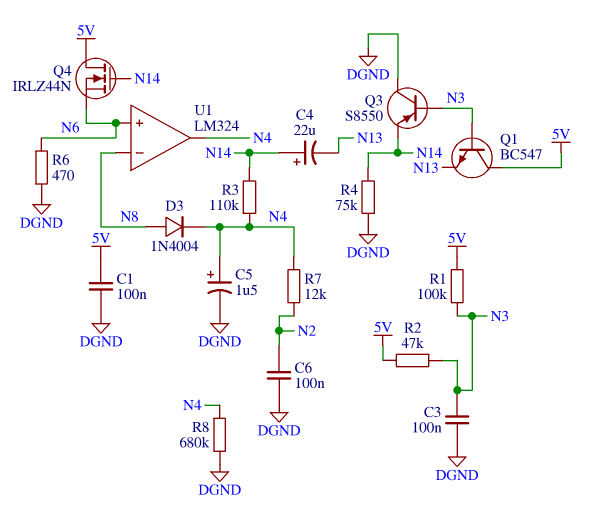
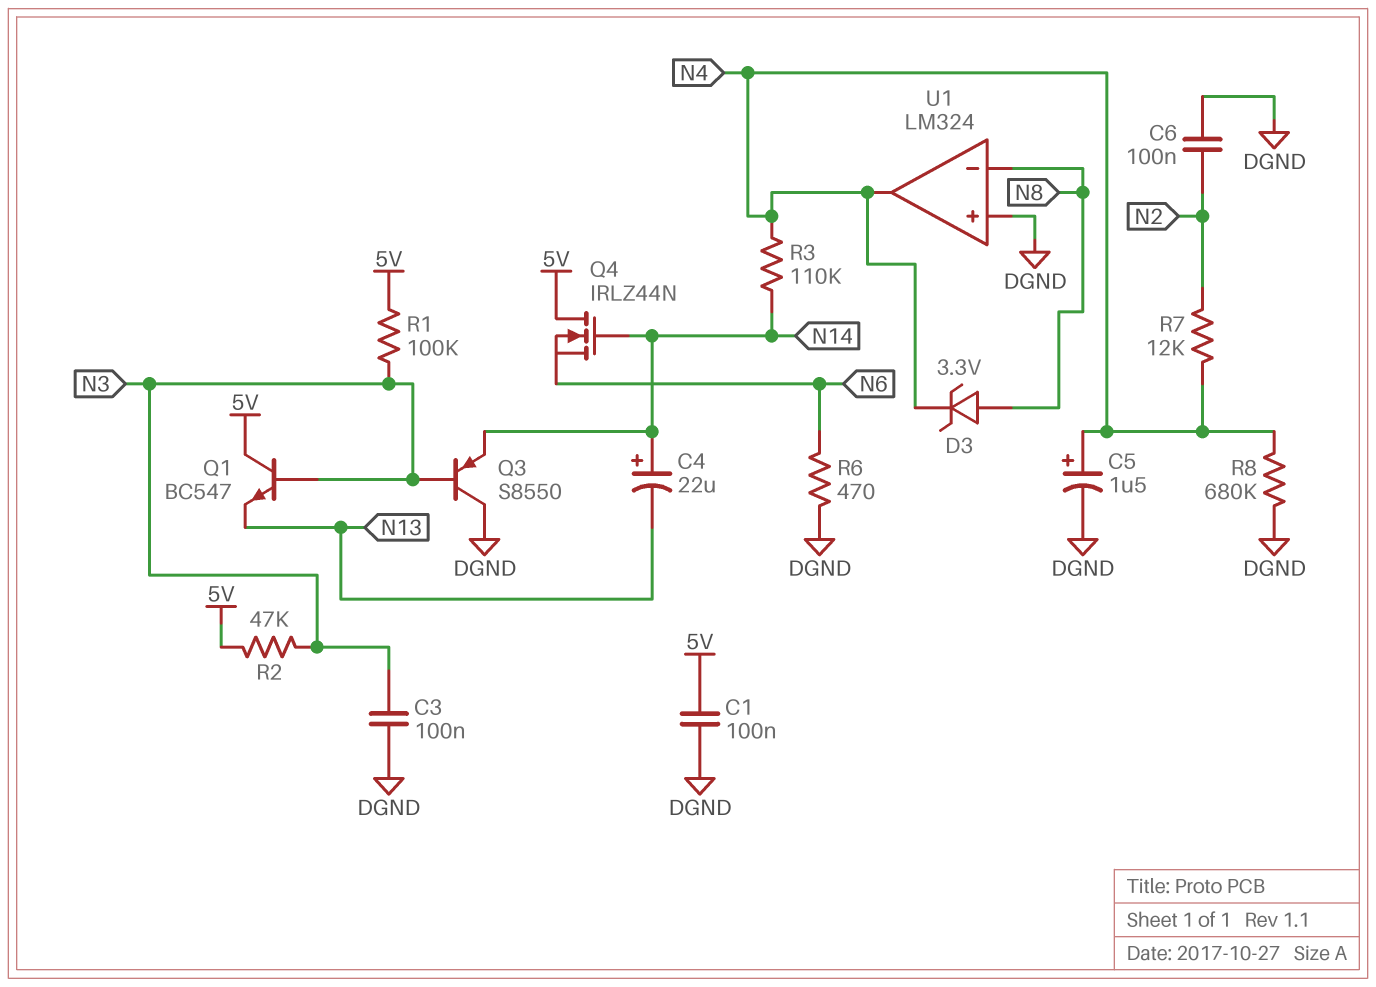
D3: diode 1N4004 (A N8, K N4) -> zener 3.3V (A N8, K N4)
R4: 75k (DGND, N14) -> none
U1 pin in+: N6 -> DGND

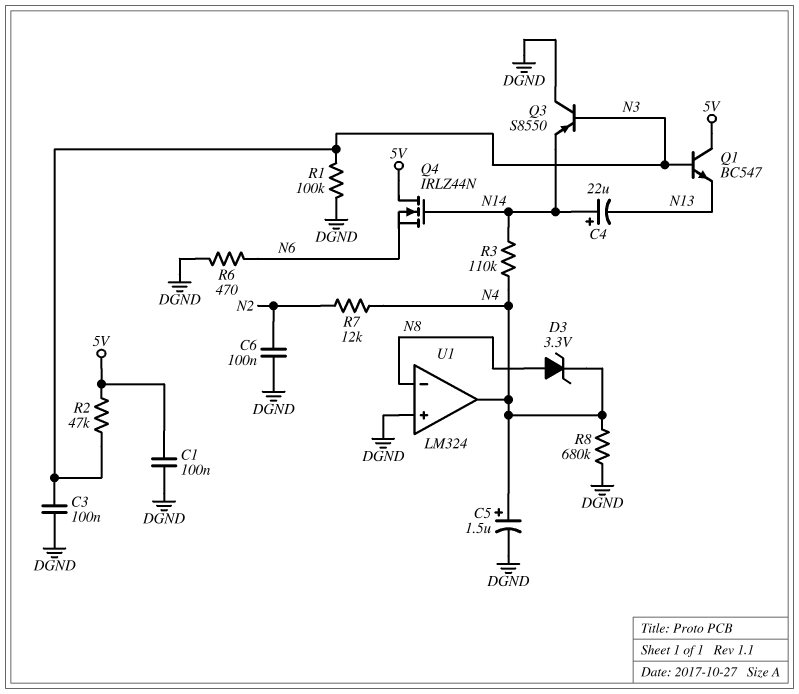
R1: 100k (5V, N3) -> 100k (DGND, N3)

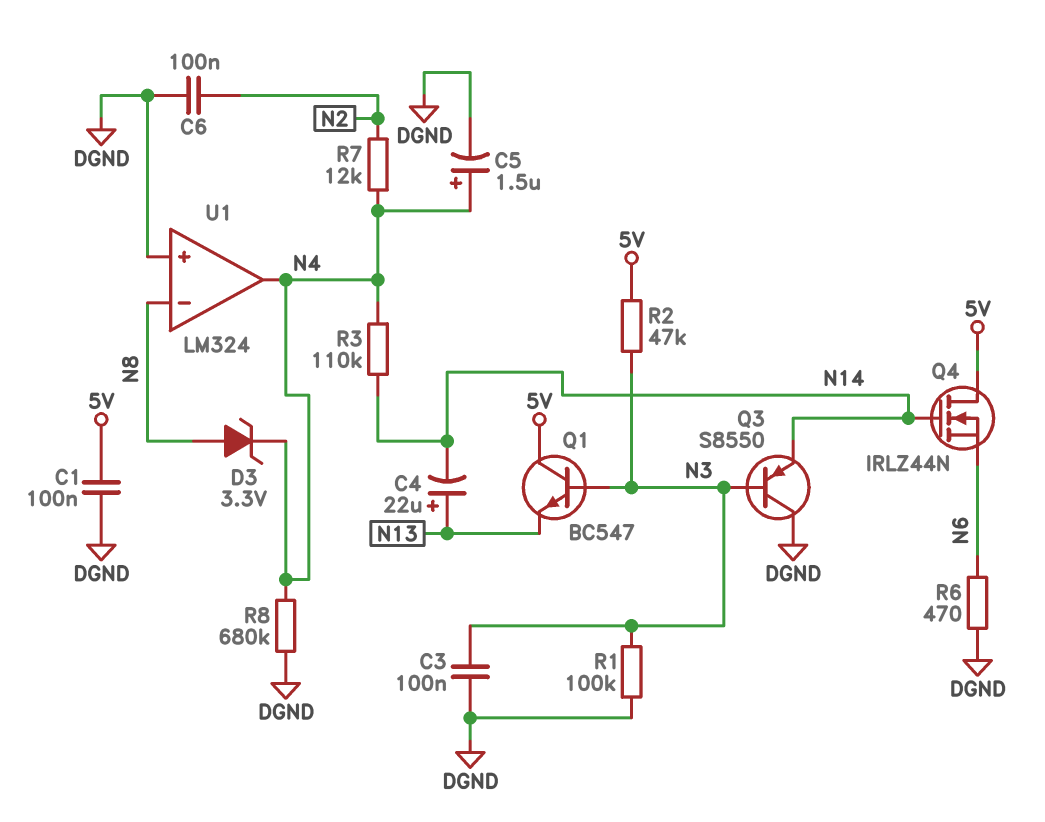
C4: 22uF (plus N14, minus N13) -> 22uF (plus N13, minus N14)

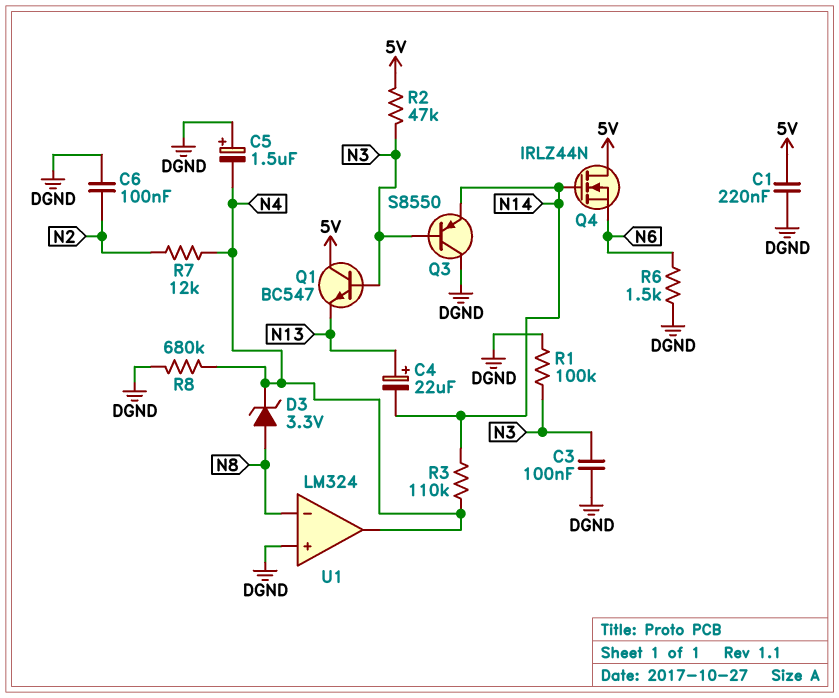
C1: 100nF (5V, DGND) -> 220nF (5V, DGND)
C5: 1.5uF (plus N4, minus DGND) -> 1.5uF (plus DGND, minus N4)
R6: 470 (DGND, N6) -> 1.5k (DGND, N6)

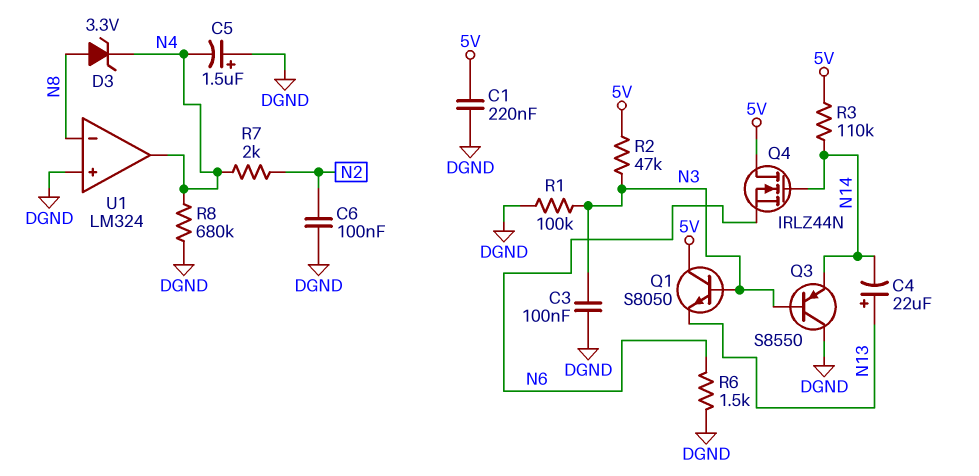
Q1: NPN BC547 (B N3, C 5V, E N13) -> NPN S8050 (B N3, C 5V, E N13)
R3: 110k (N4, N14) -> 110k (5V, N14)
R7: 12k (N2, N4) -> 2k (N2, N4)

